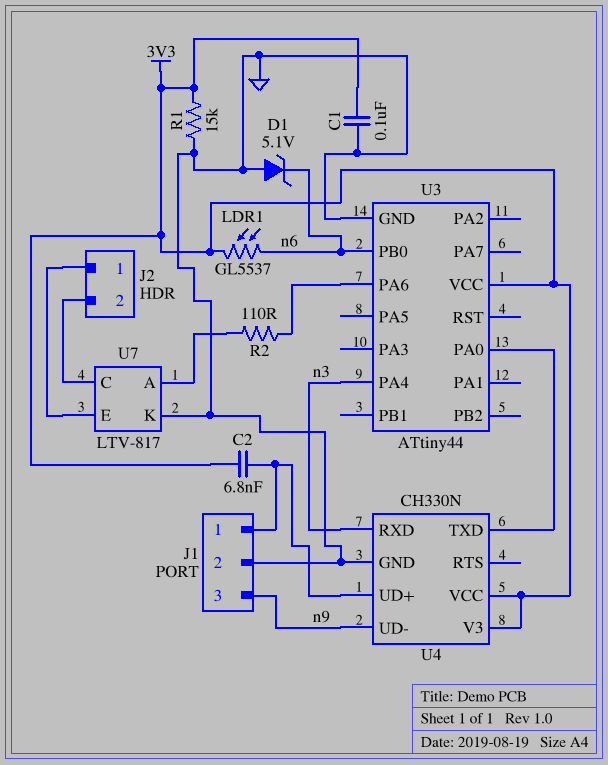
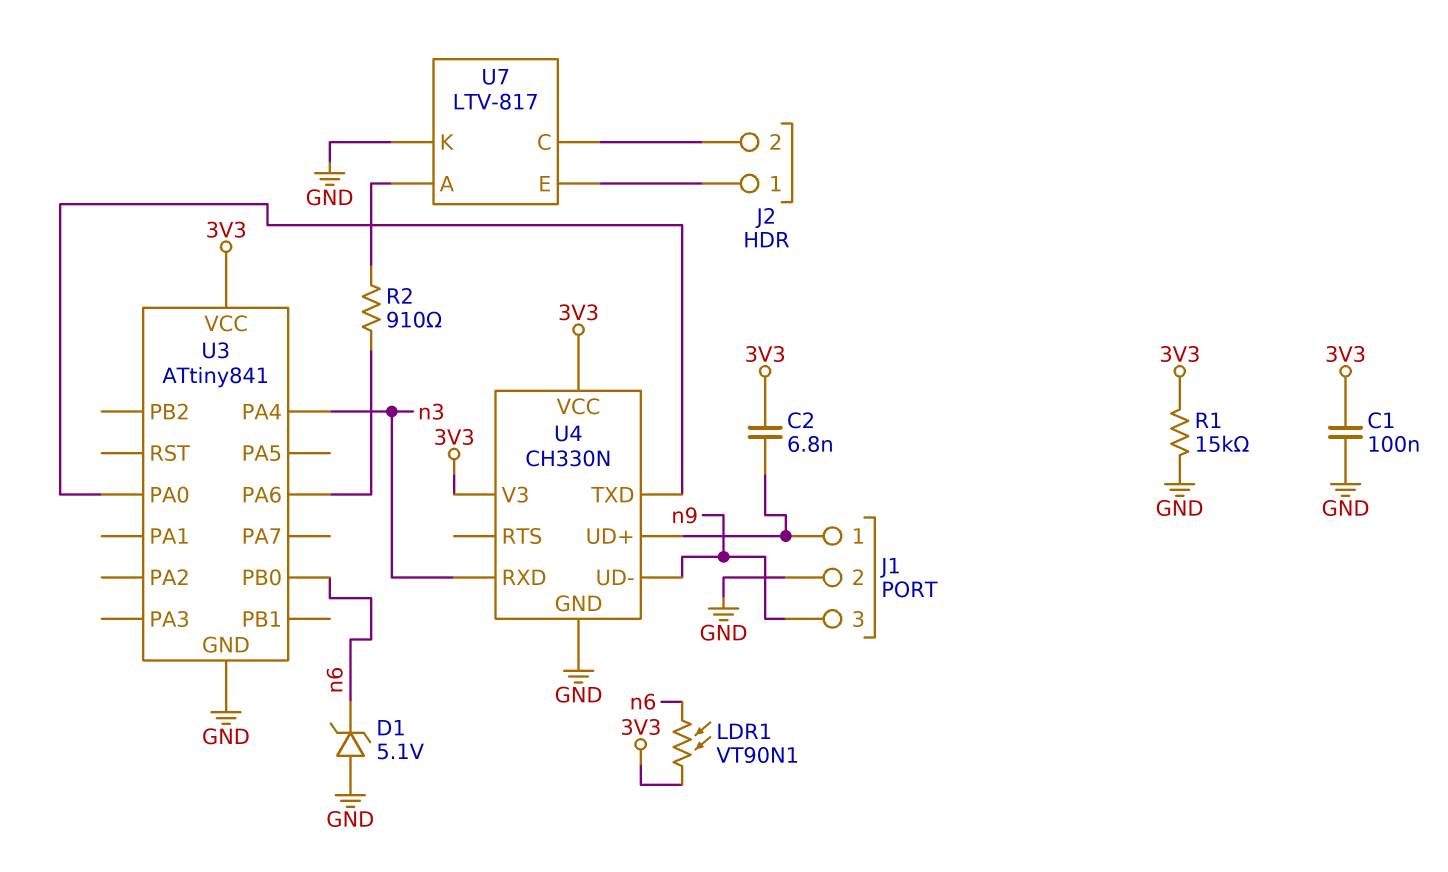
LDR1: GL5537 (3V3, n6) -> VT90N1 (3V3, n6)
R2: 110 (U3/PA6, U7/A) -> 910 (U3/PA6, U7/A)
U3: ATtiny44 -> ATtiny841

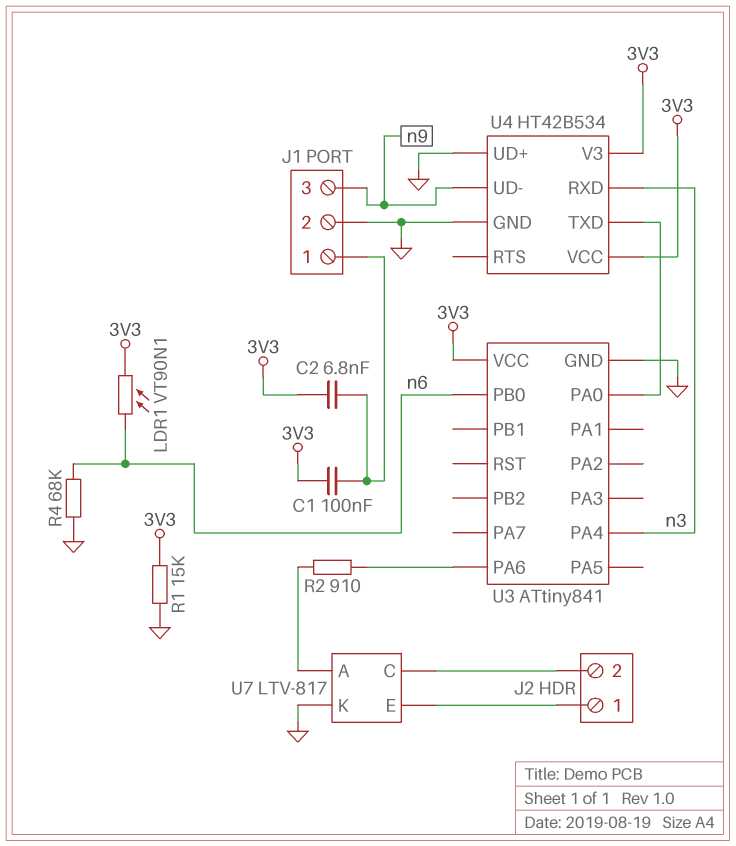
C1: 100nF (3V3, GND) -> 100nF (3V3, J1/1)
D1: zener 5.1V (A GND, K n6) -> none
R4: none -> 68k (GND, n6)
U4: CH330N -> HT42B534
U4 pin UD+: J1/1 -> GND

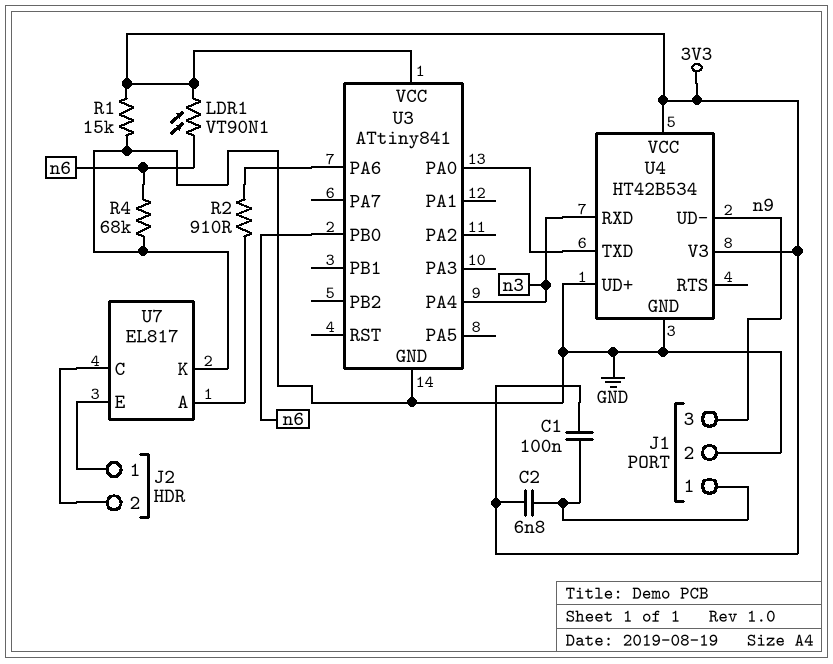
U7: LTV-817 -> EL817

